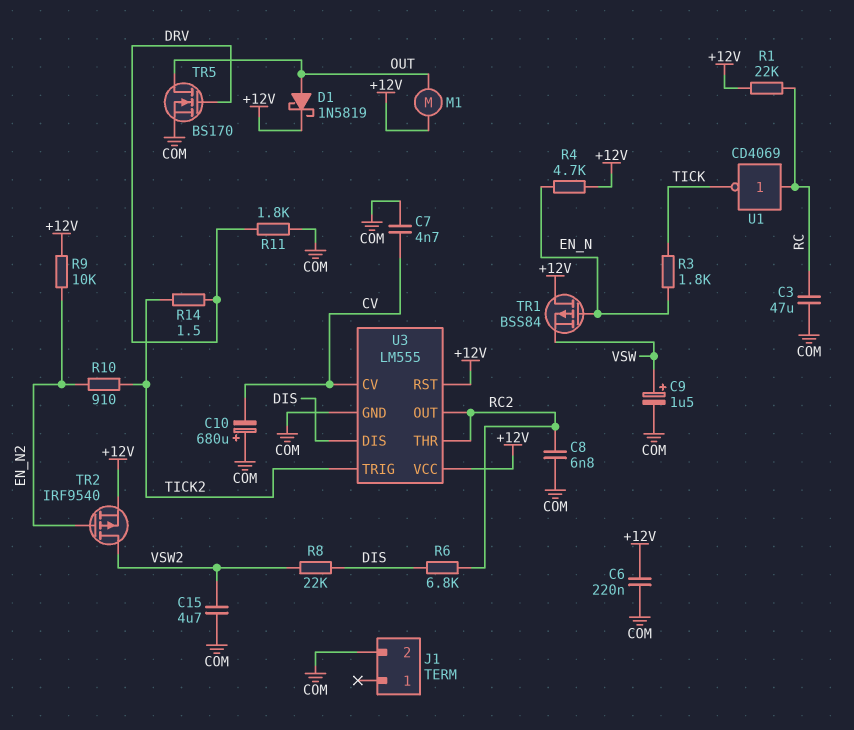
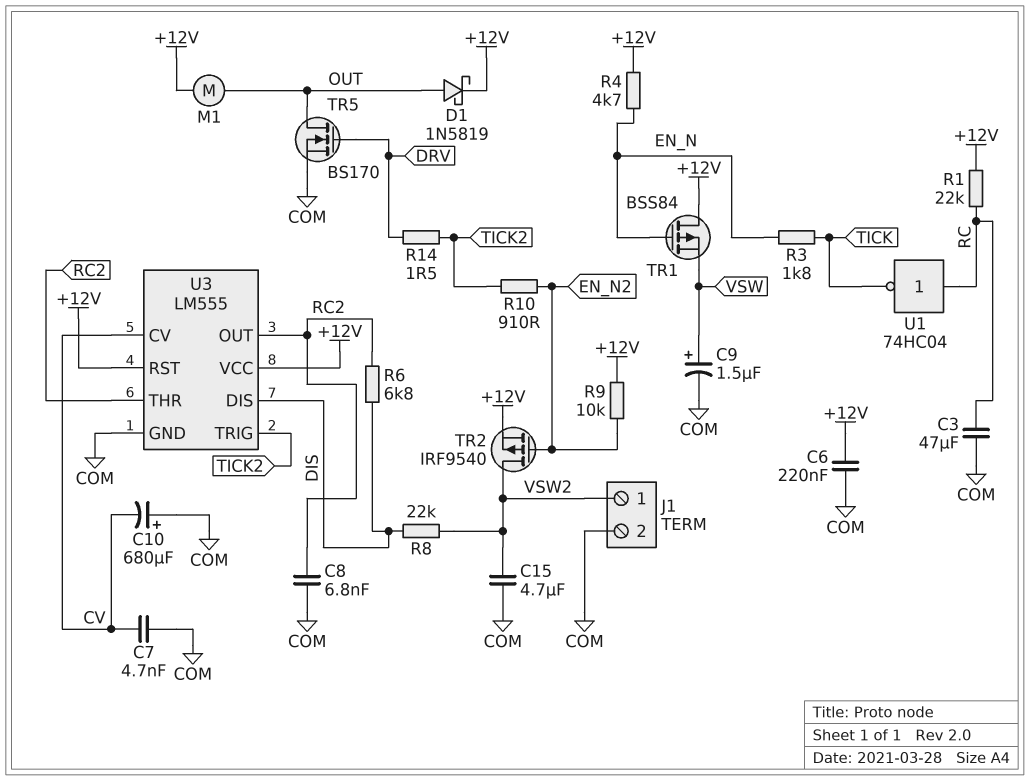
J1 pin 1: none -> VSW2
R11: 1.8k (COM, DRV) -> none
U1: NOT CD4069 (in RC, out TICK) -> NOT 74HC04 (in RC, out TICK)

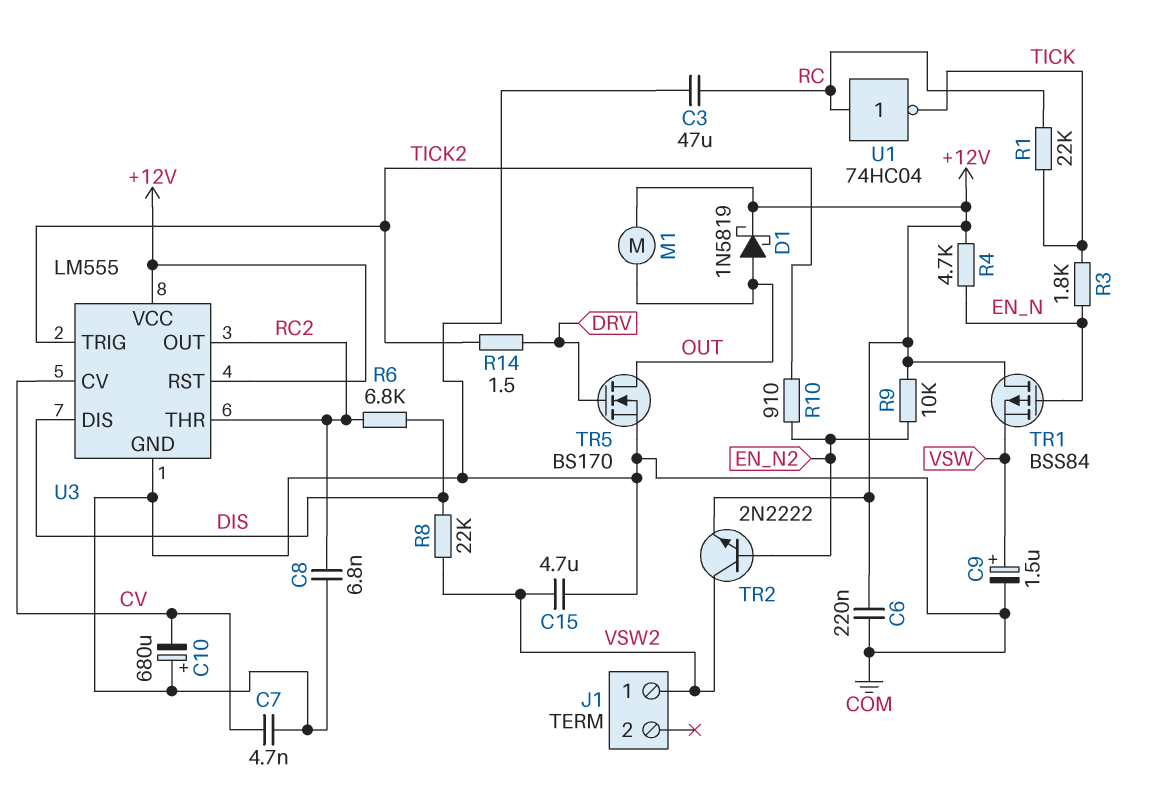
J1 pin 2: COM -> none
R1: 22k (+12V, RC) -> 22k (RC, TICK)
TR2: PMOS IRF9540 (G EN_N2, D VSW2, S +12V) -> NPN 2N2222 (B EN_N2, C VSW2, E +12V)

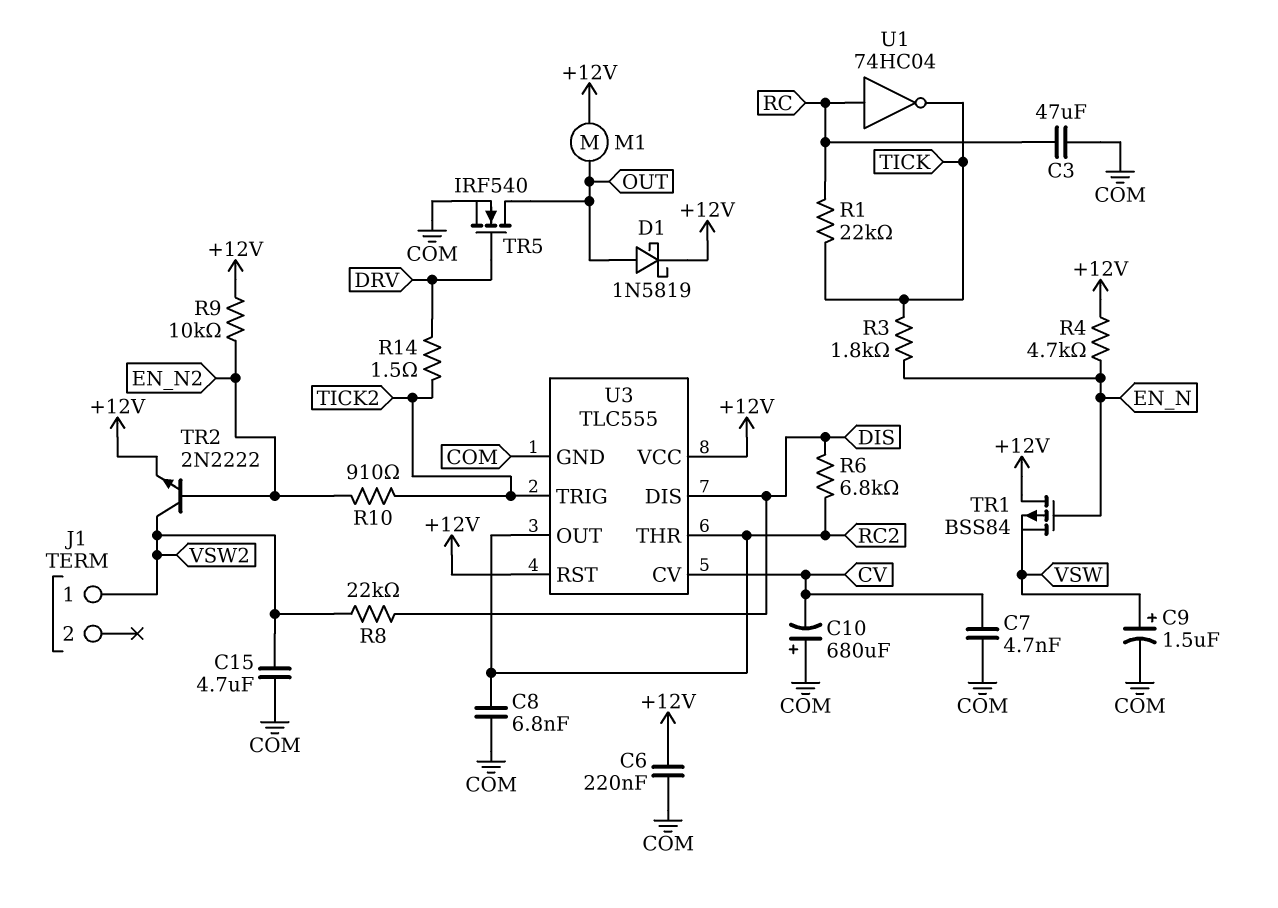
TR5: NMOS BS170 (G DRV, D OUT, S COM) -> NMOS IRF540 (G DRV, D OUT, S COM)
U3: LM555 -> TLC555

